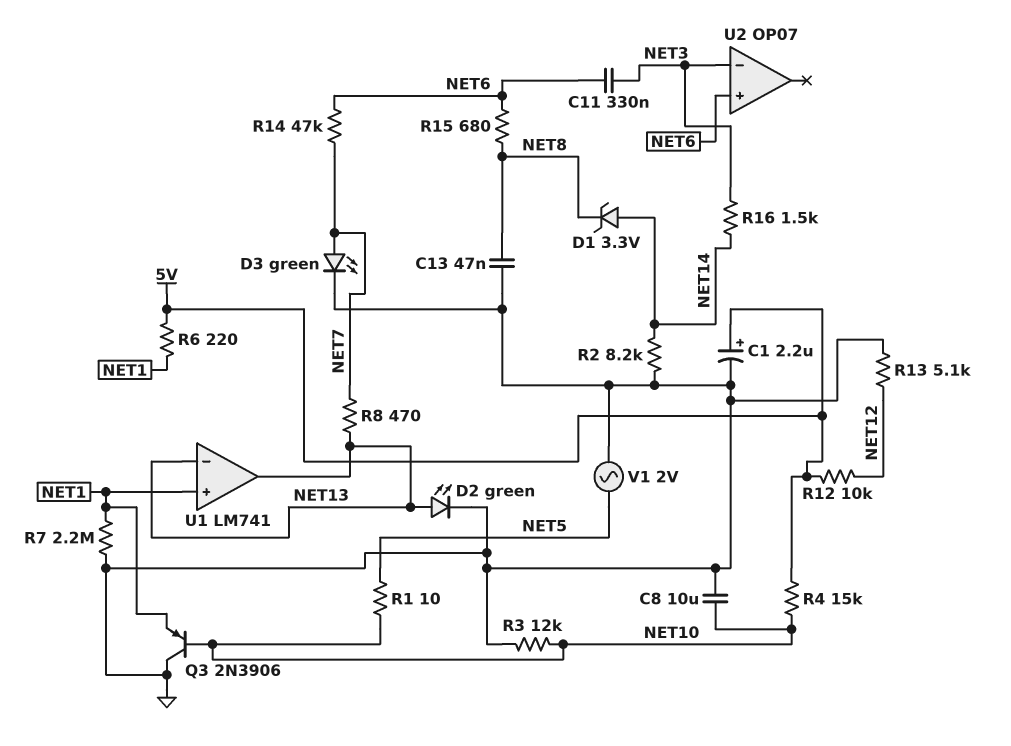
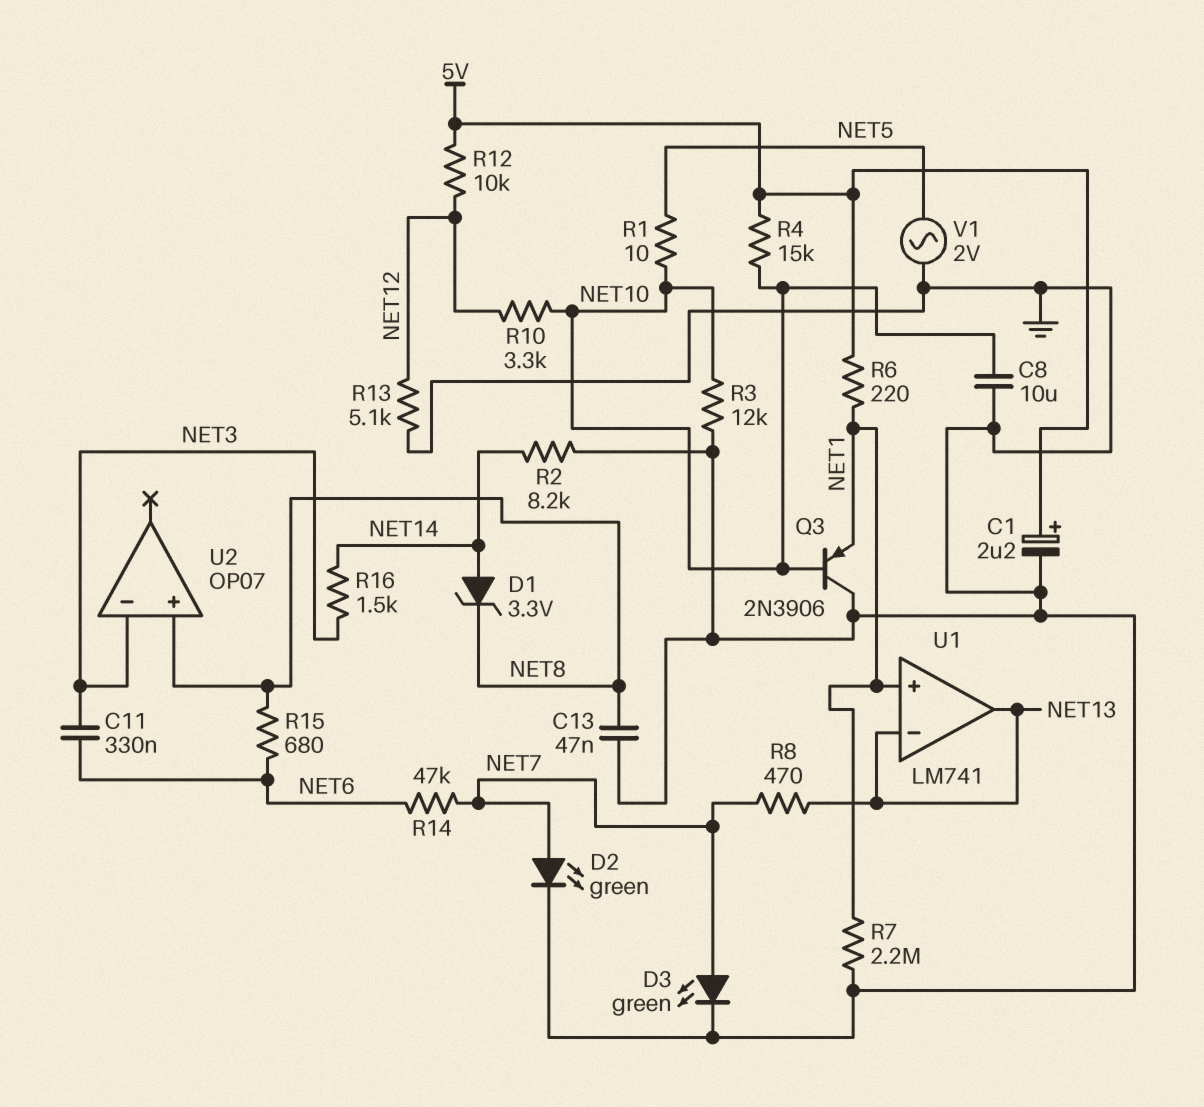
D2: LED green (A NET13, K GND) -> LED green (A NET7, K GND)
R10: none -> 3.3k (NET10, NET12)
U2 pin in+: NET6 -> NET8

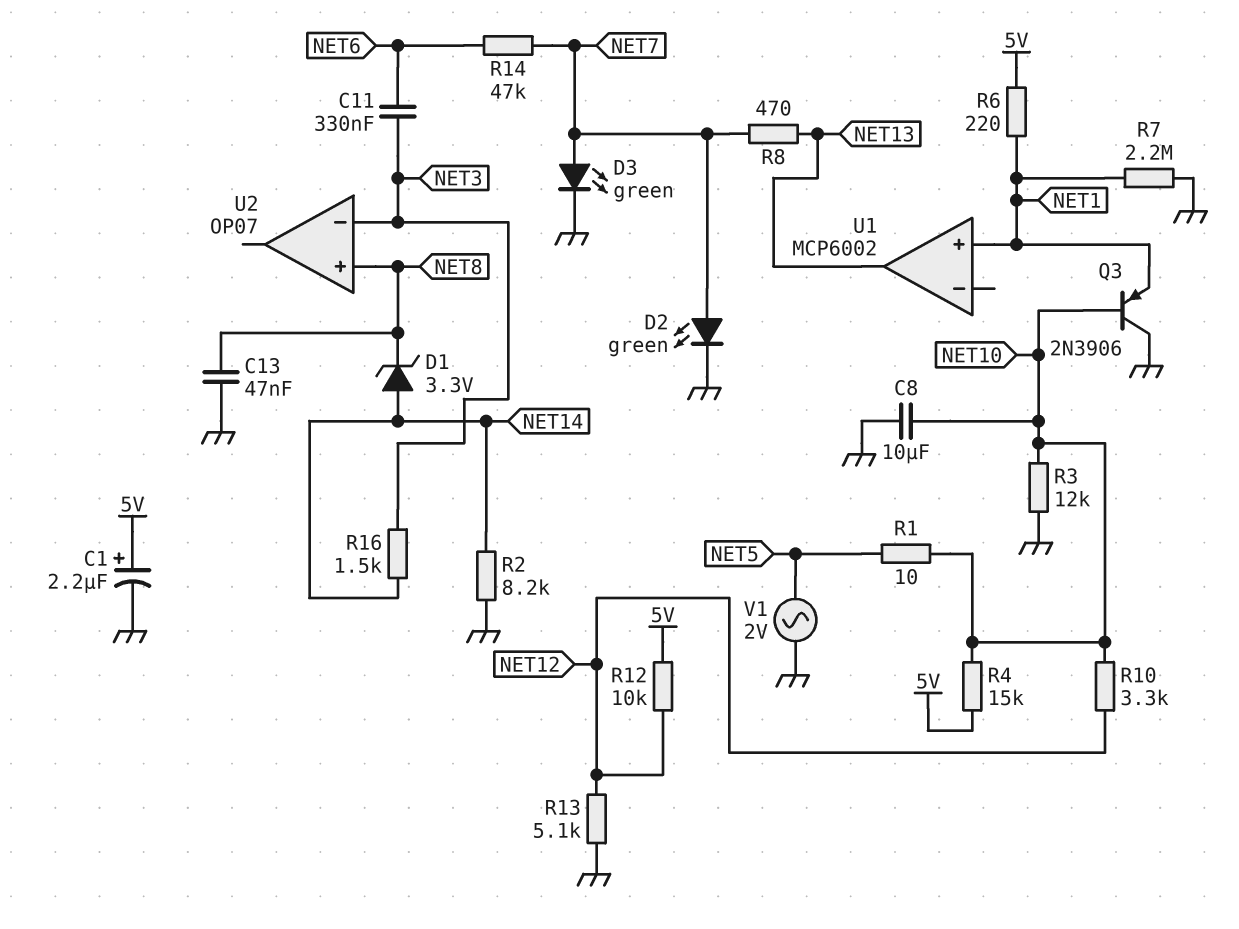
R15: 680 (NET6, NET8) -> none
U1: LM741 -> MCP6002
U1 pin in-: NET13 -> none

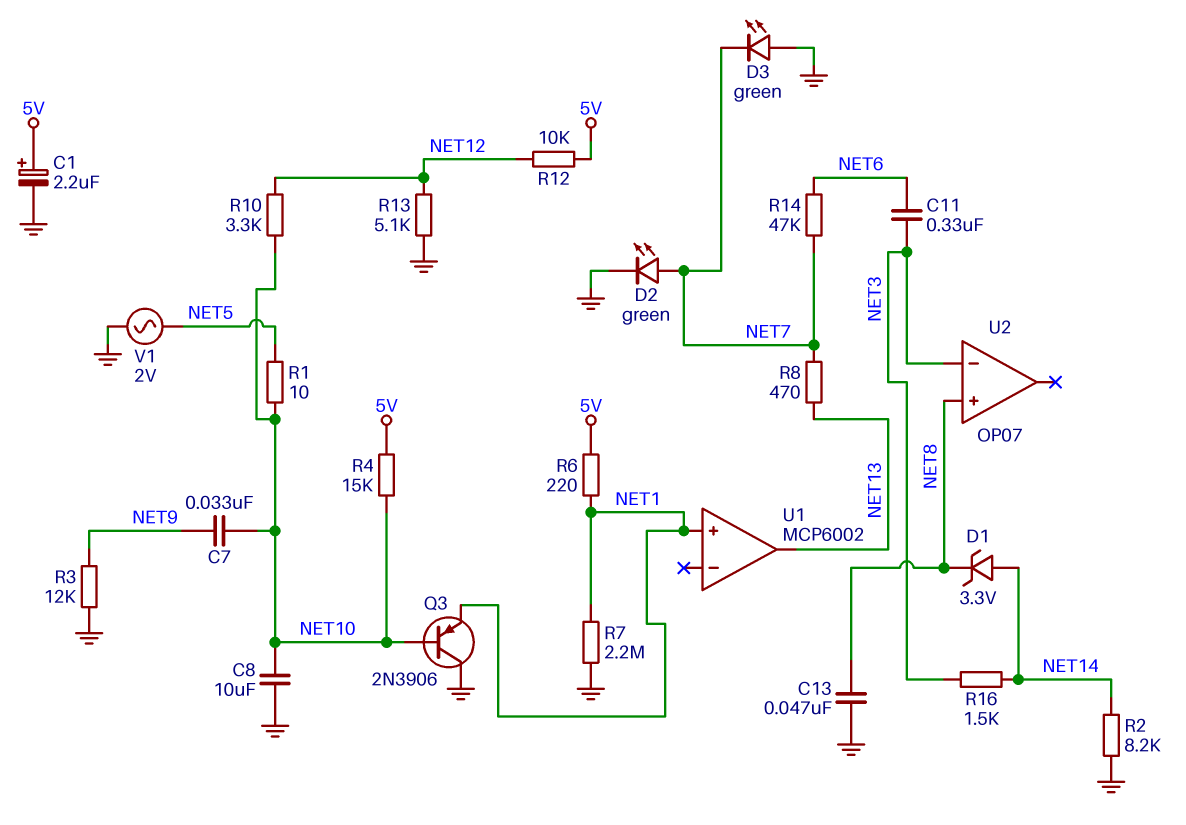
C7: none -> 33nF (NET9, NET10)
D3: LED green (A NET7, K GND) -> LED green (A GND, K NET7)
R3: 12k (GND, NET10) -> 12k (GND, NET9)

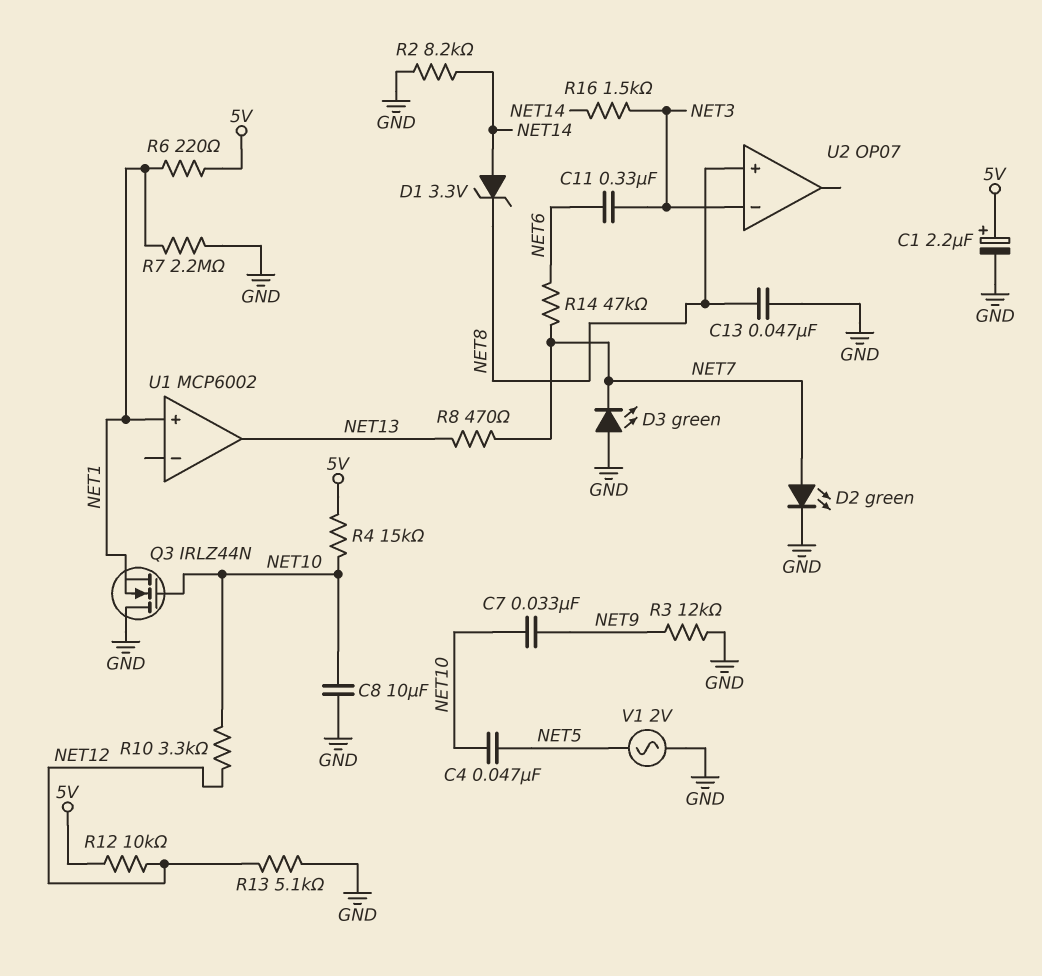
C4: none -> 47nF (NET5, NET10)
Q3: PNP 2N3906 (B NET10, C GND, E NET1) -> NMOS IRLZ44N (G NET10, D GND, S NET1)
R1: 10 (NET5, NET10) -> none

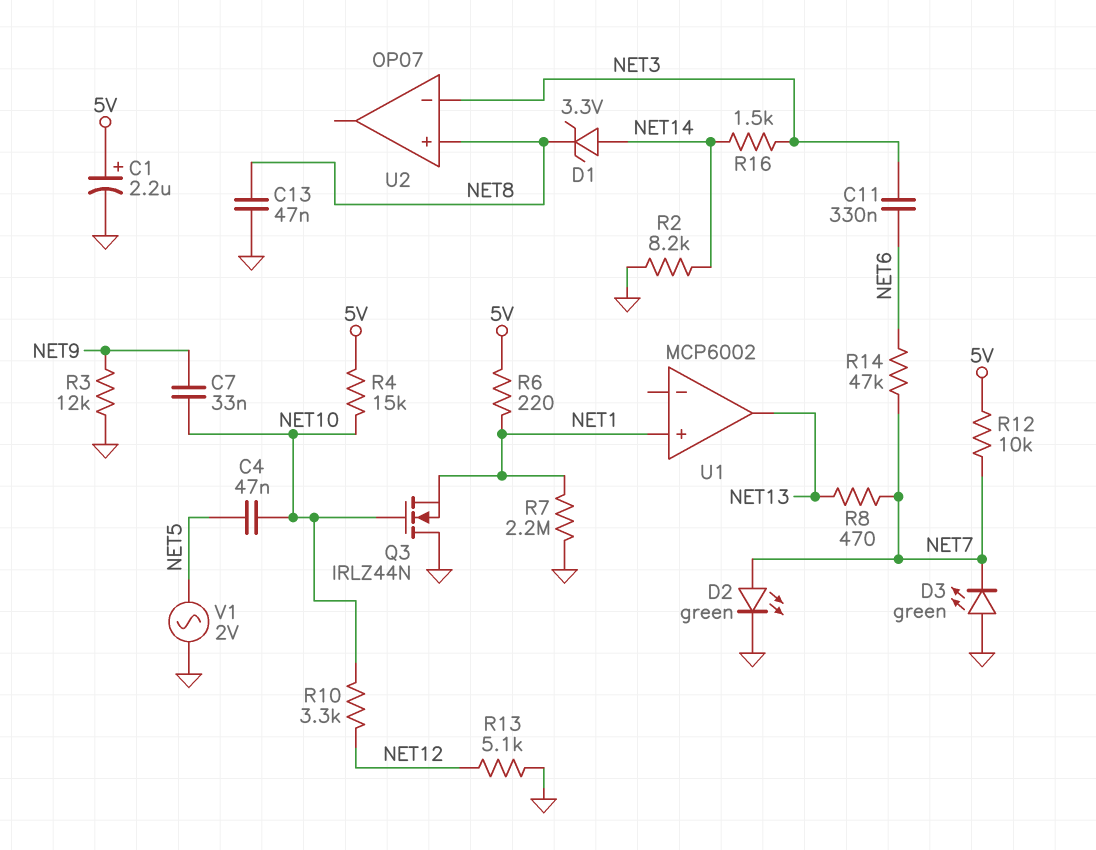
C8: 10uF (GND, NET10) -> none
R12: 10k (5V, NET12) -> 10k (5V, NET7)

